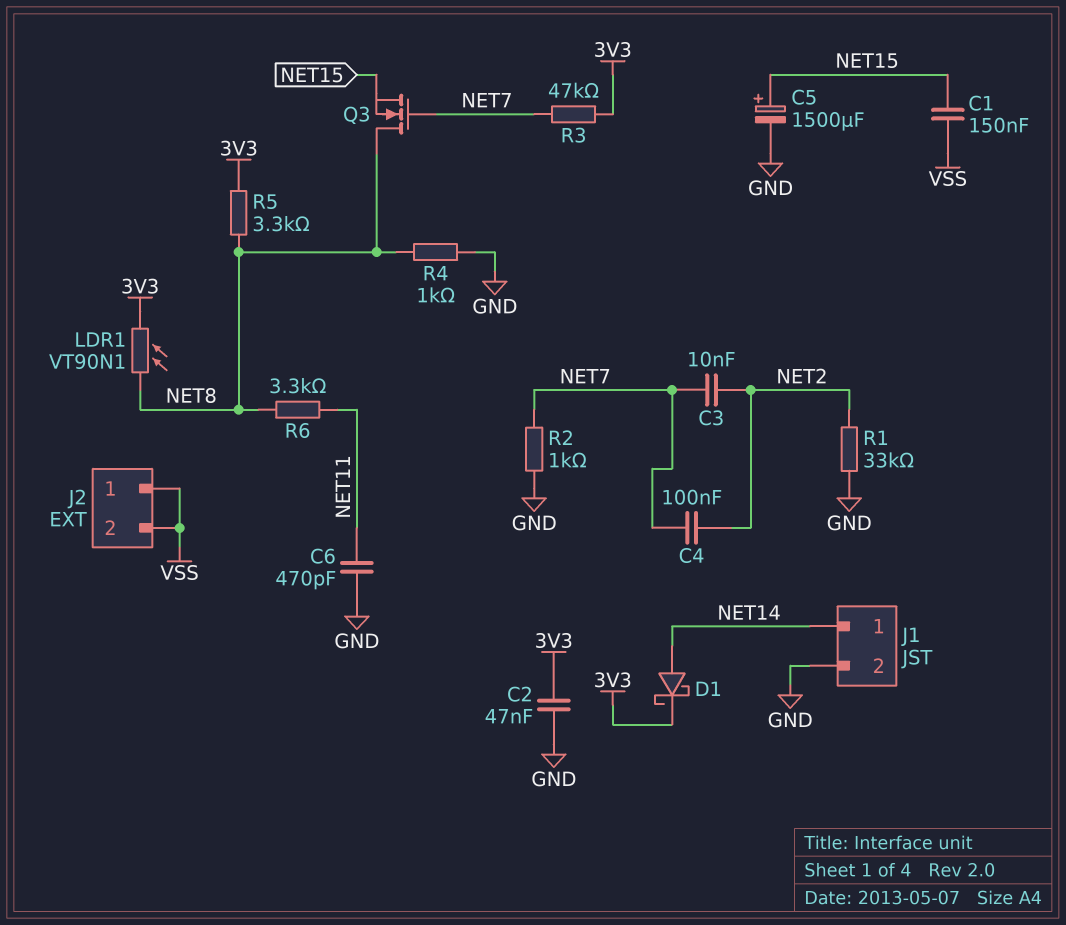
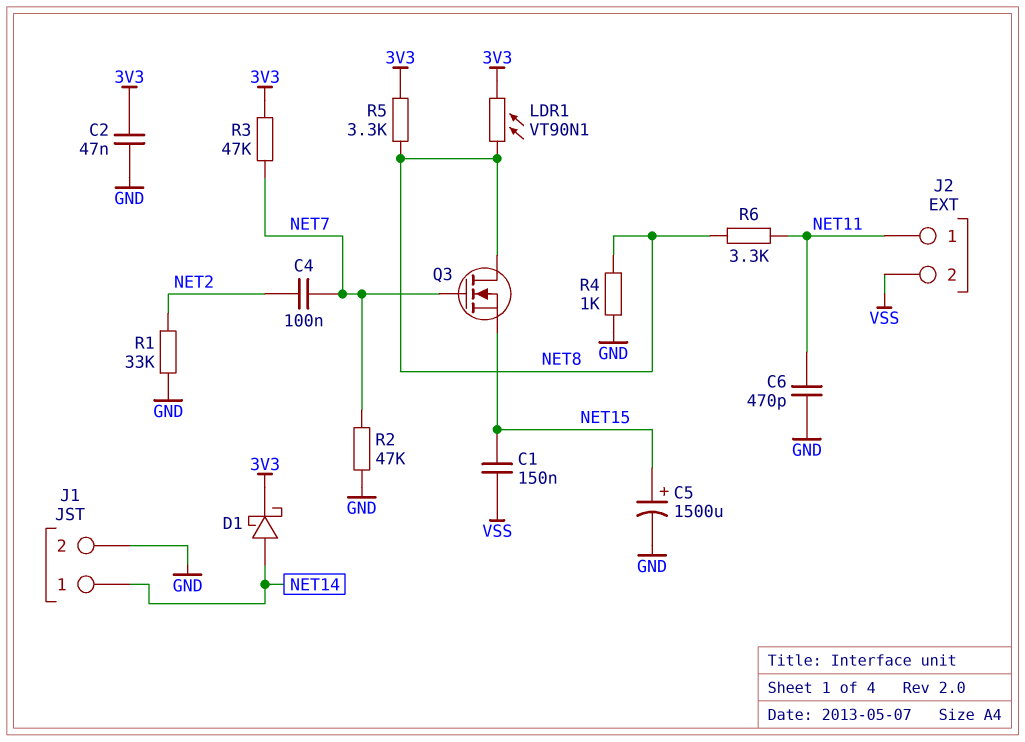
C3: 10nF (NET2, NET7) -> none
J2 pin 1: VSS -> NET11
R2: 1k (GND, NET7) -> 47k (GND, NET7)

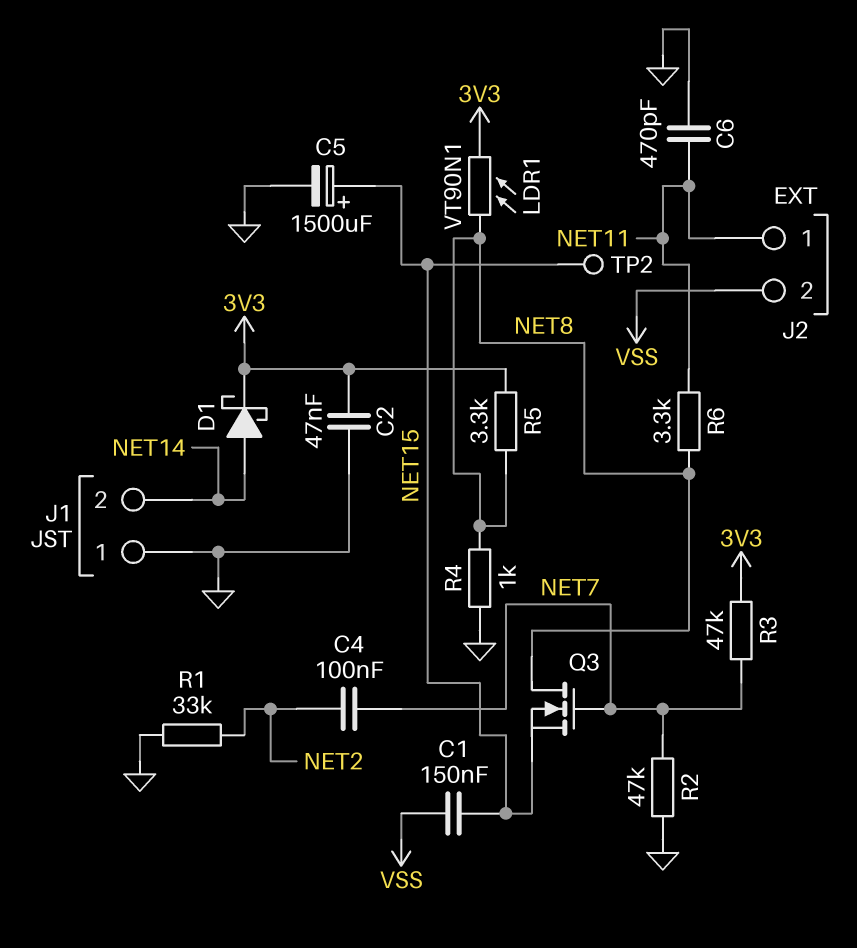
J1 pin 1: NET14 -> GND
J1 pin 2: GND -> NET14
TP2: none -> test point (NET15)

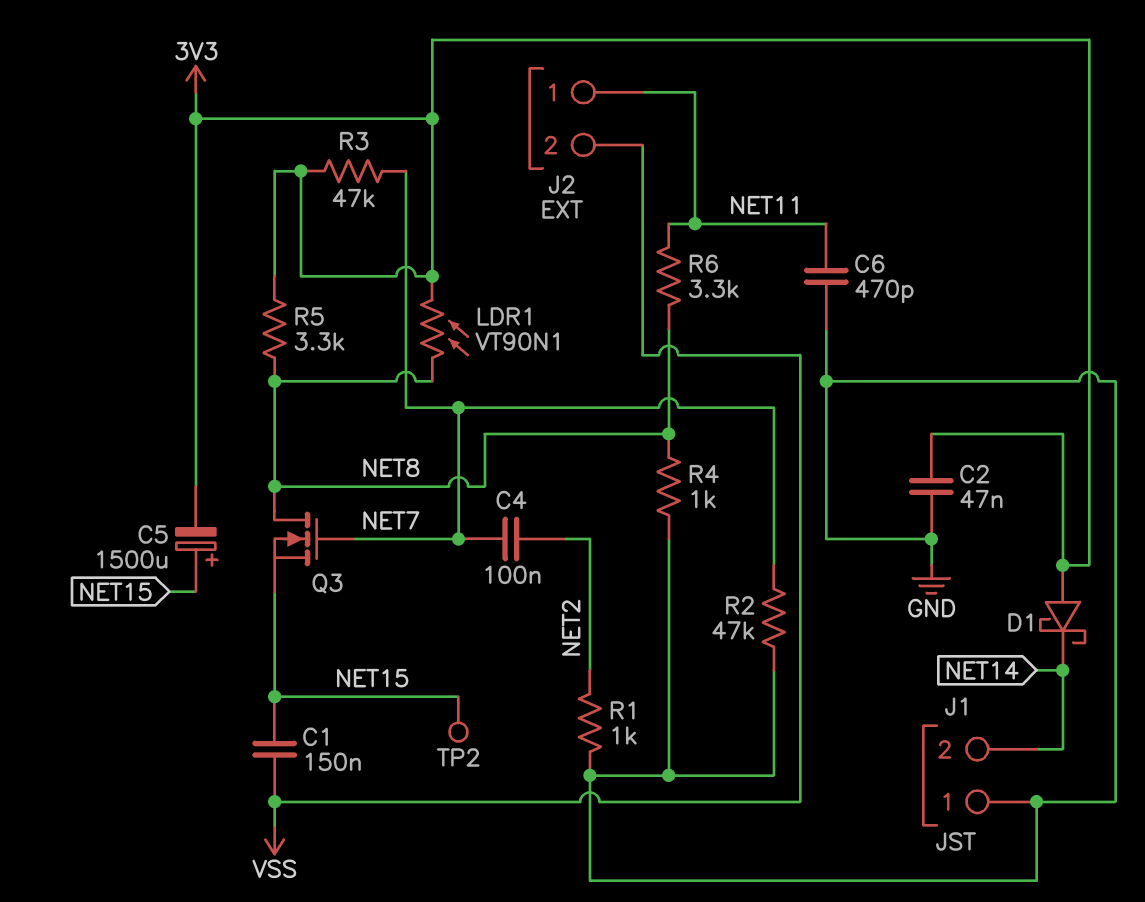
C5: 1500uF (plus NET15, minus GND) -> 1500uF (plus NET15, minus 3V3)
D1: schottky (A NET14, K 3V3) -> schottky (A 3V3, K NET14)
R1: 33k (GND, NET2) -> 1k (GND, NET2)

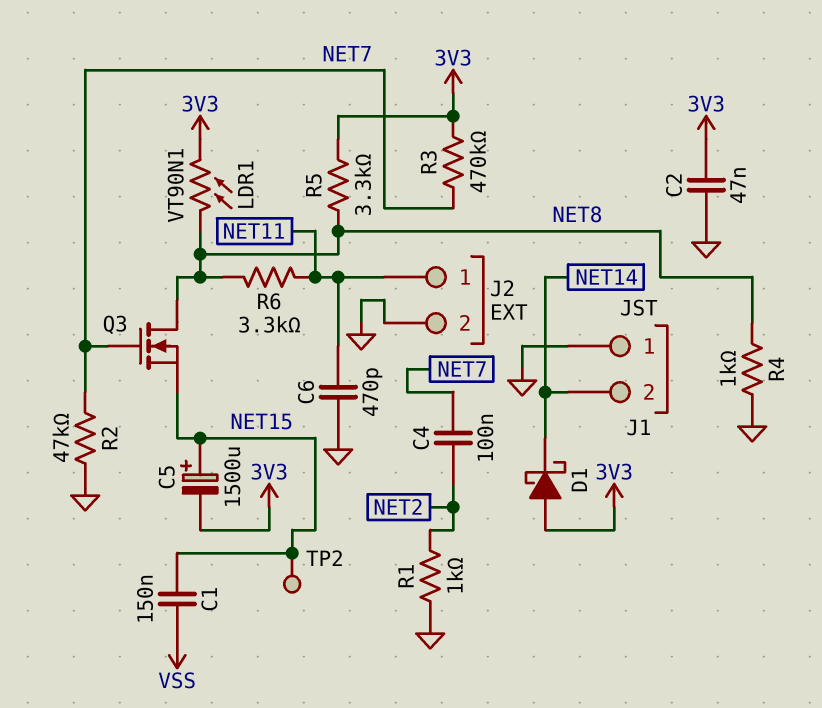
J2 pin 2: VSS -> GND
R3: 47k (3V3, NET7) -> 470k (3V3, NET7)

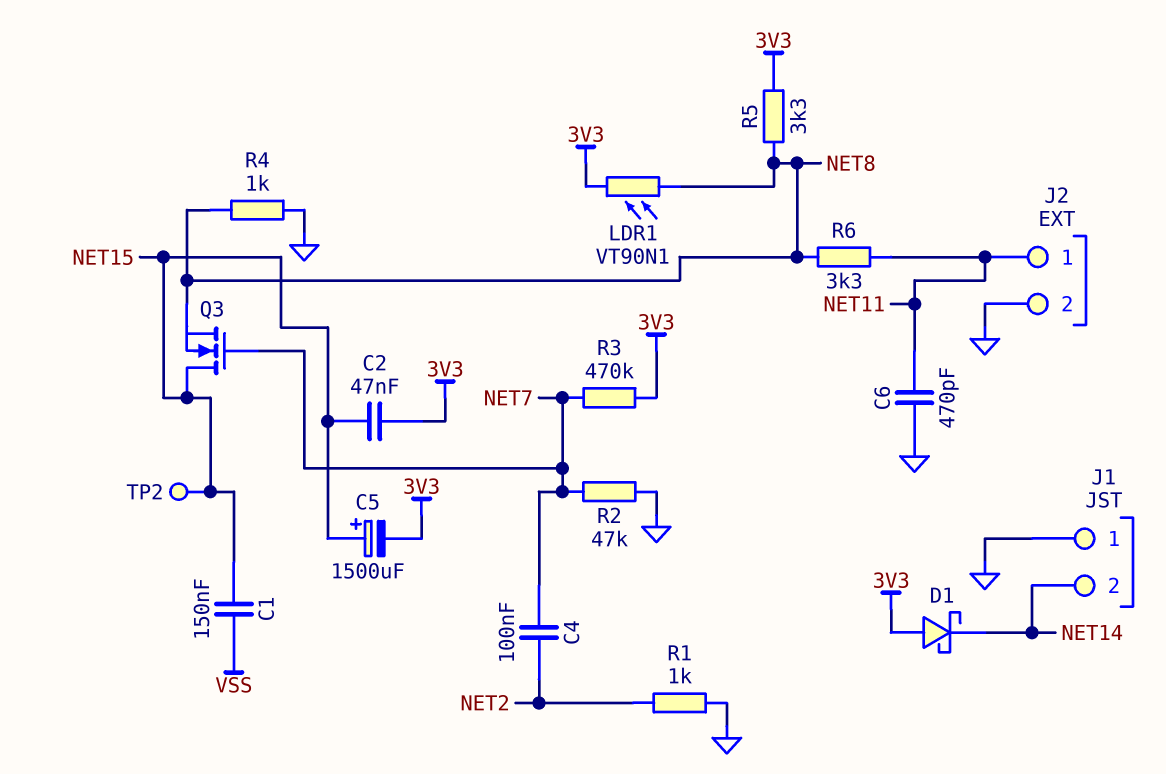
C2: 47nF (3V3, GND) -> 47nF (3V3, NET15)
Q3: NMOS (G NET7, D NET8, S NET15) -> NMOS (G NET7, D NET15, S NET8)

